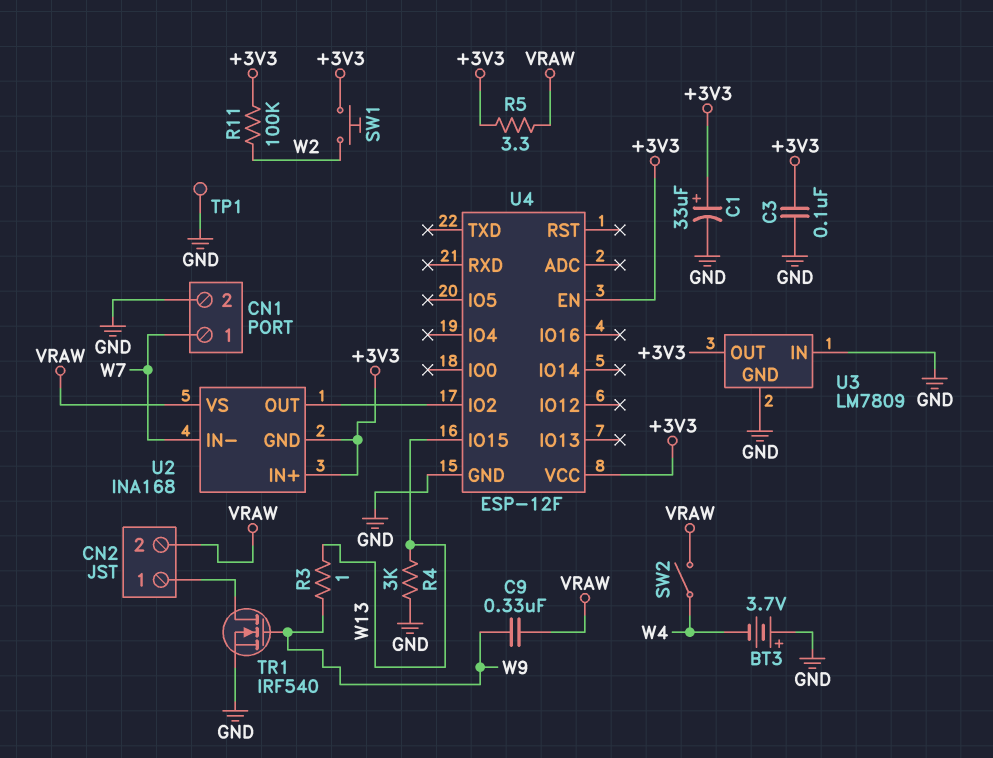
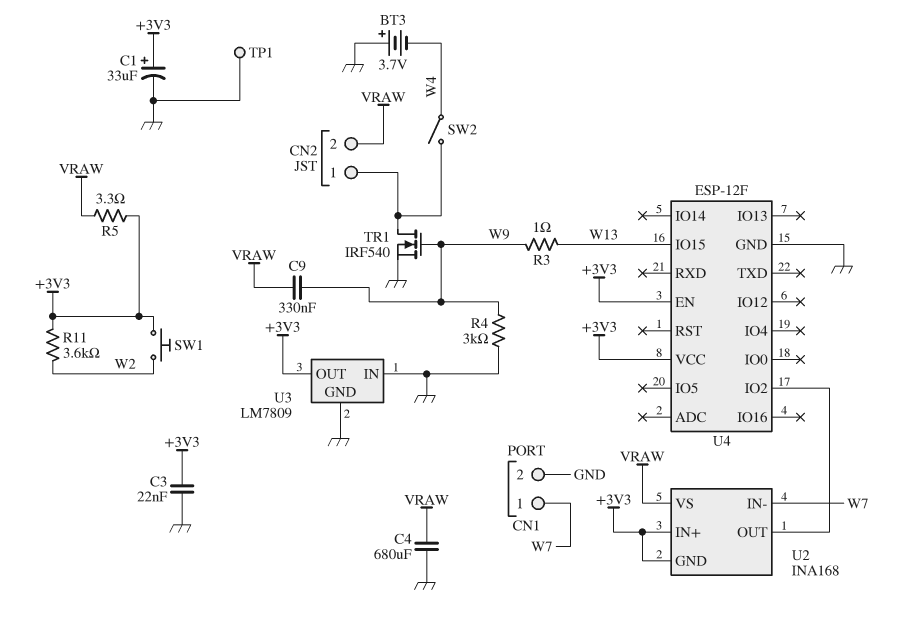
C3: 100nF (+3V3, GND) -> 22nF (+3V3, GND)
C4: none -> 680uF (GND, VRAW)
R4: 3k (GND, W13) -> 3k (GND, W9)
R11: 100k (+3V3, W2) -> 3.6k (+3V3, W2)
SW2: switch (VRAW, W4) -> switch (CN2/1, W4)

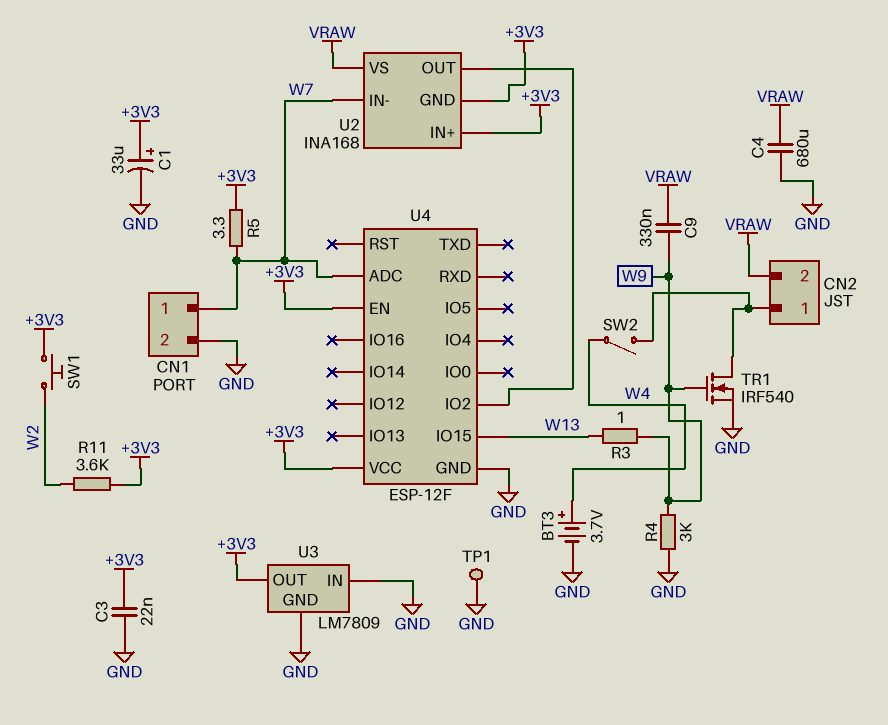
BT3: 3.7V (plus GND, minus W4) -> 3.7V (plus W4, minus GND)
R5: 3.3 (+3V3, VRAW) -> 3.3 (+3V3, W7)
U4 pin ADC: none -> W7

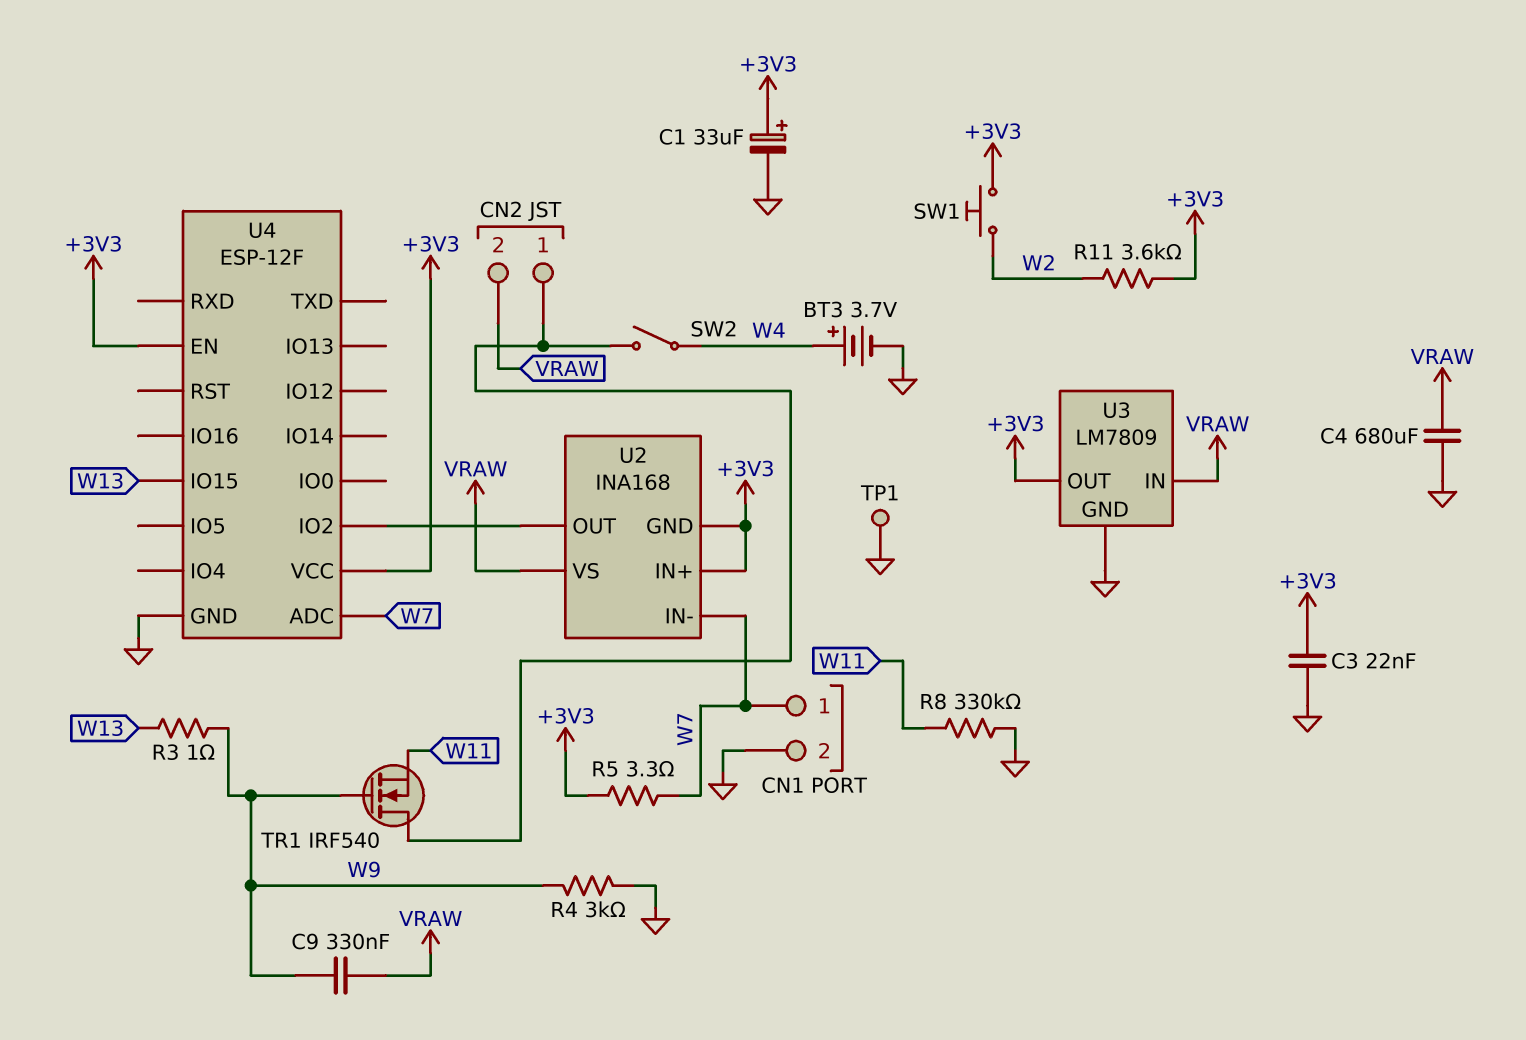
R8: none -> 330k (GND, W11)
TR1: NMOS IRF540 (G W9, D CN2/1, S GND) -> NMOS IRF540 (G W9, D CN2/1, S W11)
U3 pin IN: GND -> VRAW

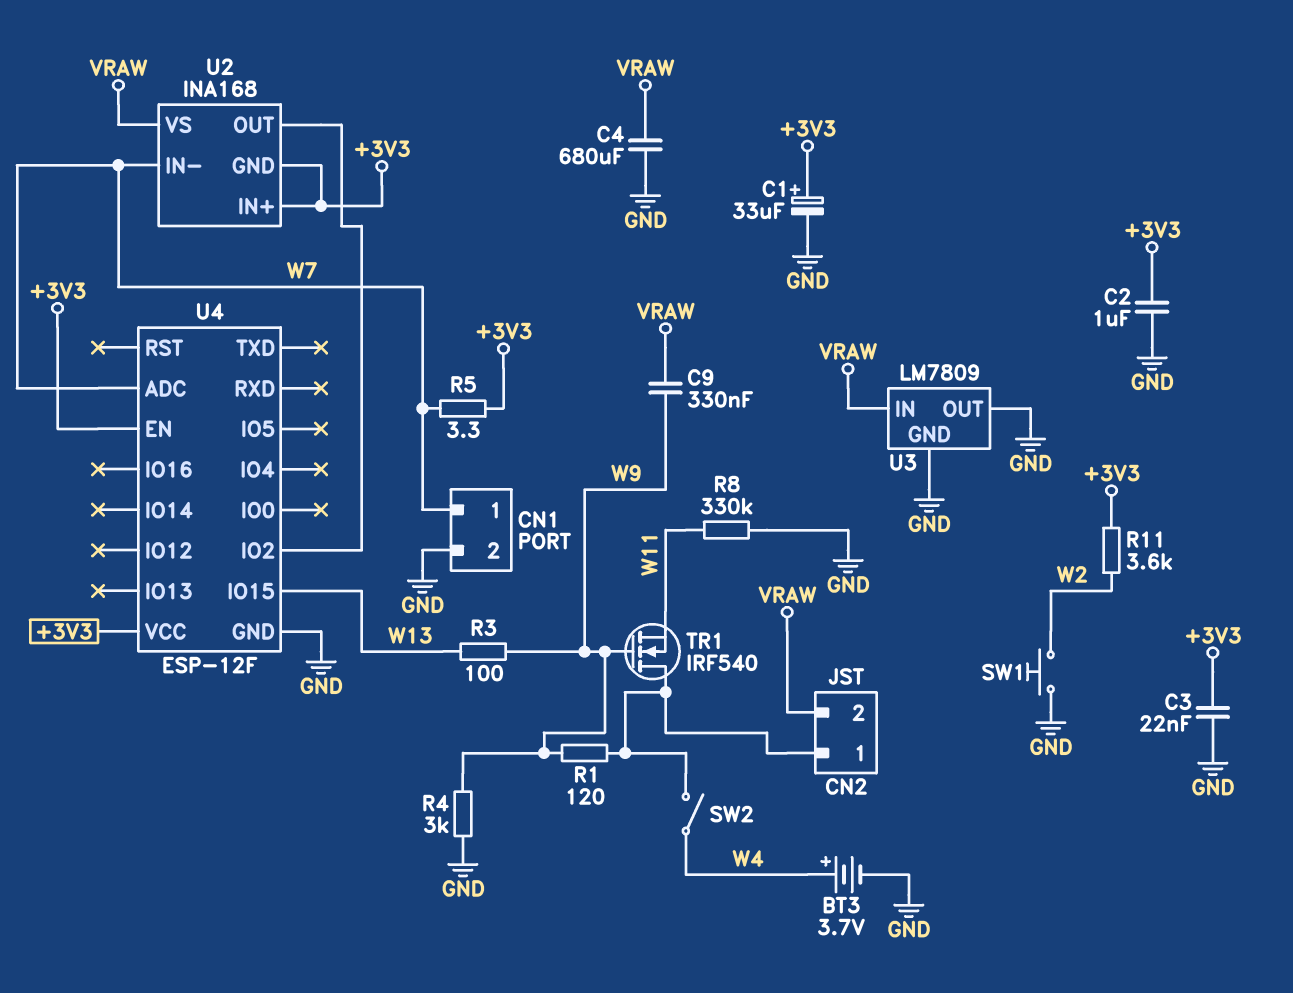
C2: none -> 1uF (+3V3, GND)
R1: none -> 120 (CN2/1, W9)
R3: 1 (W9, W13) -> 100 (W9, W13)
SW1: button (+3V3, W2) -> button (GND, W2)
TP1: test point (GND) -> none
U3 pin OUT: +3V3 -> GND

